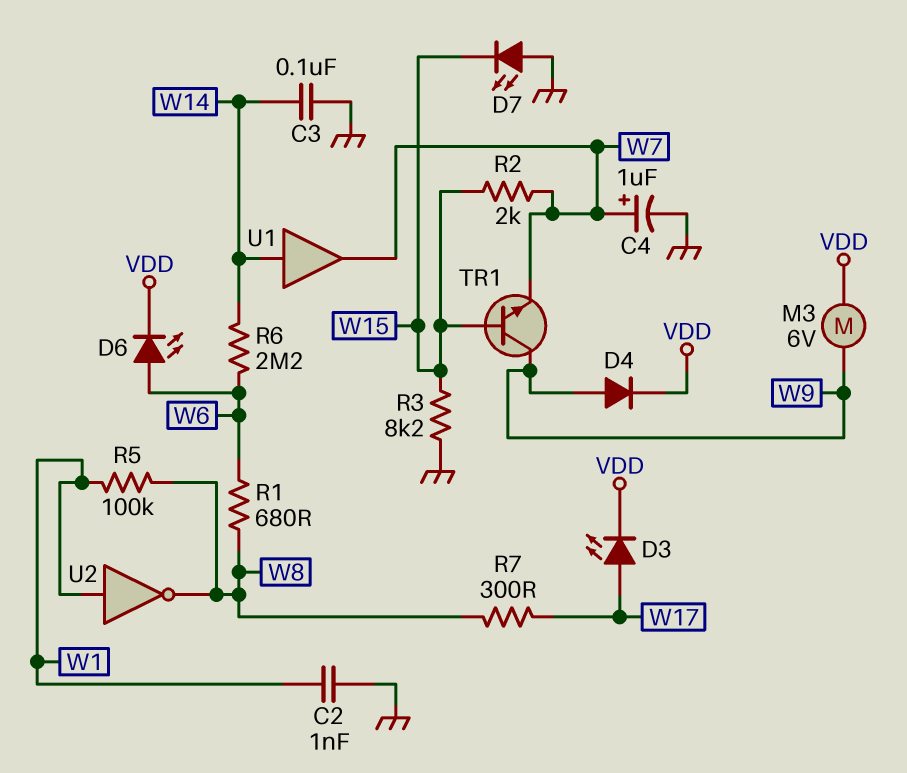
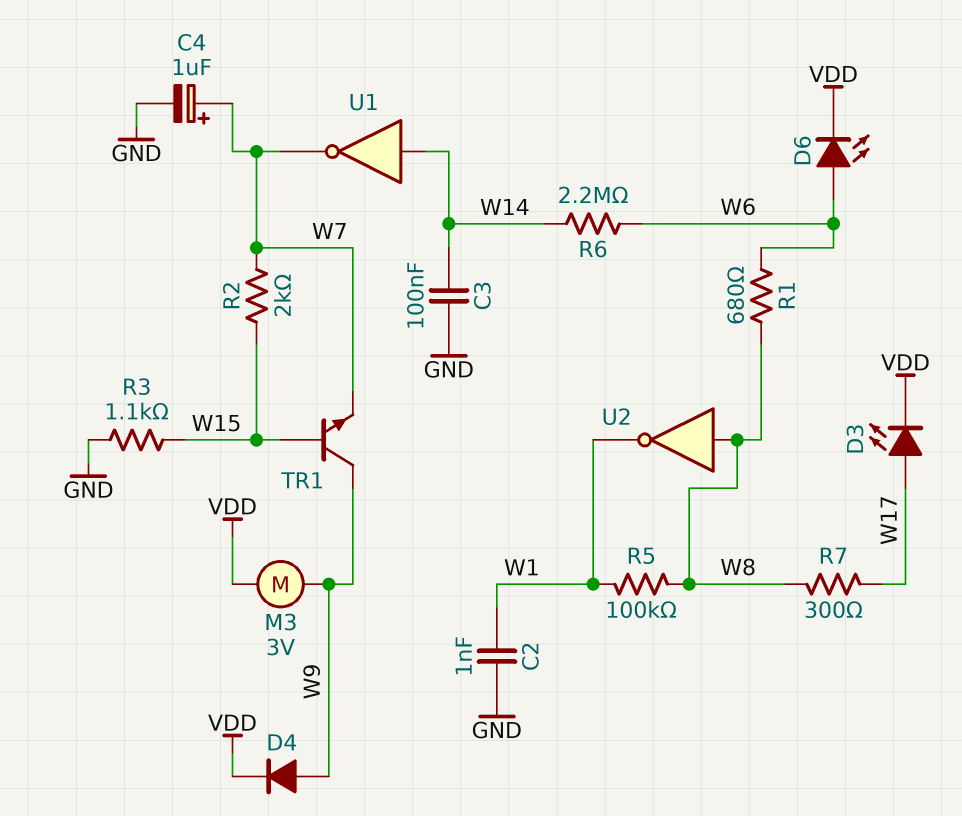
D7: LED (A GND, K W15) -> none
M3: motor 6V (VDD, W9) -> motor 3V (VDD, W9)
R3: 8.2k (GND, W15) -> 1.1k (GND, W15)
U1: buffer (in W14, out W7) -> NOT (in W14, out W7)
U2: NOT (in W1, out W8) -> NOT (in W8, out W1)

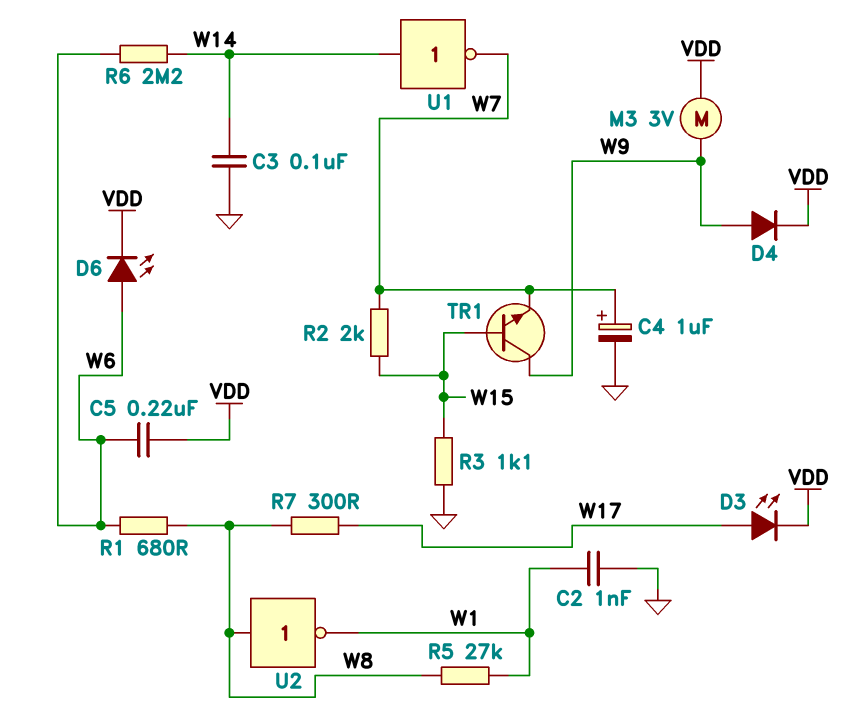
C5: none -> 220nF (VDD, W6)
R5: 100k (W1, W8) -> 27k (W1, W8)

